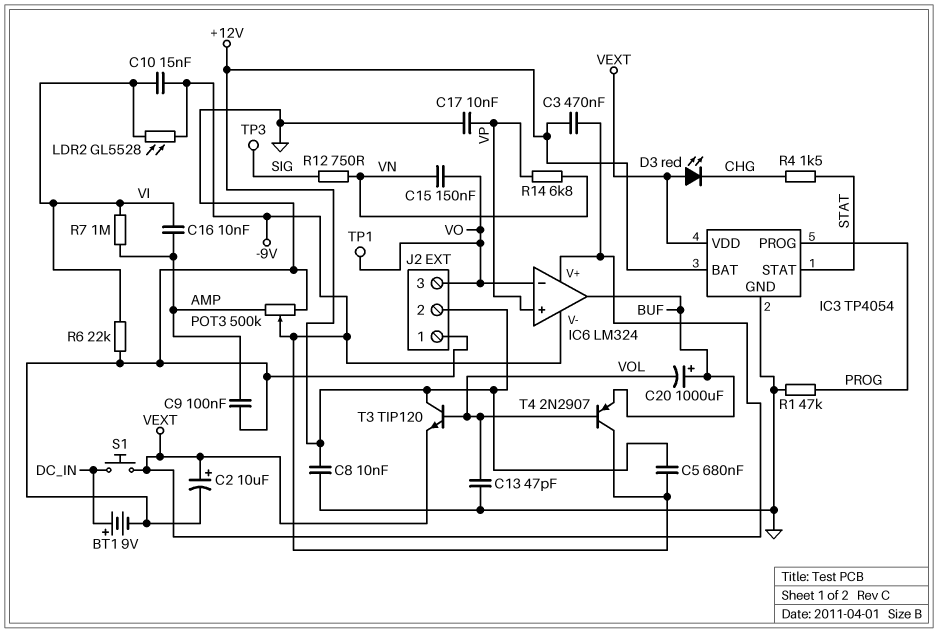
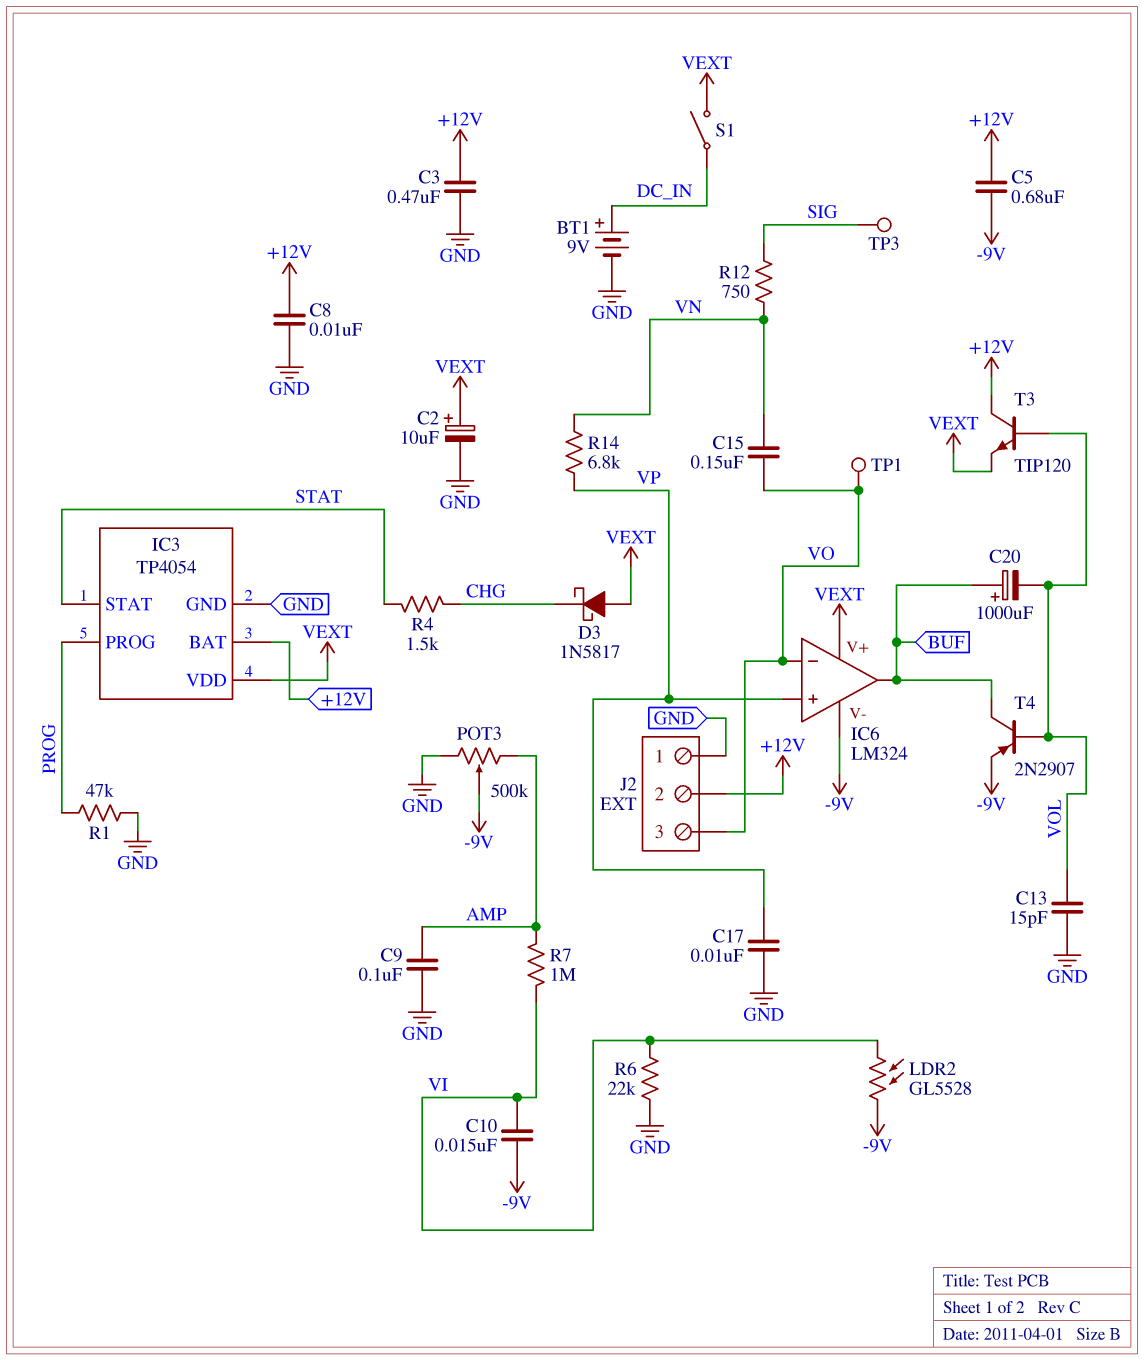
C3: 470nF (+12V, VEXT) -> 470nF (+12V, GND)
C13: 47pF (GND, VOL) -> 15pF (GND, VOL)
C16: 10nF (AMP, VI) -> none
D3: LED red (A VEXT, K CHG) -> schottky 1N5817 (A VEXT, K CHG)
S1: button (DC_IN, VEXT) -> switch (DC_IN, VEXT)
T4: PNP 2N2907 (B VOL, C -9V, E BUF) -> PNP 2N2907 (B VOL, C BUF, E -9V)

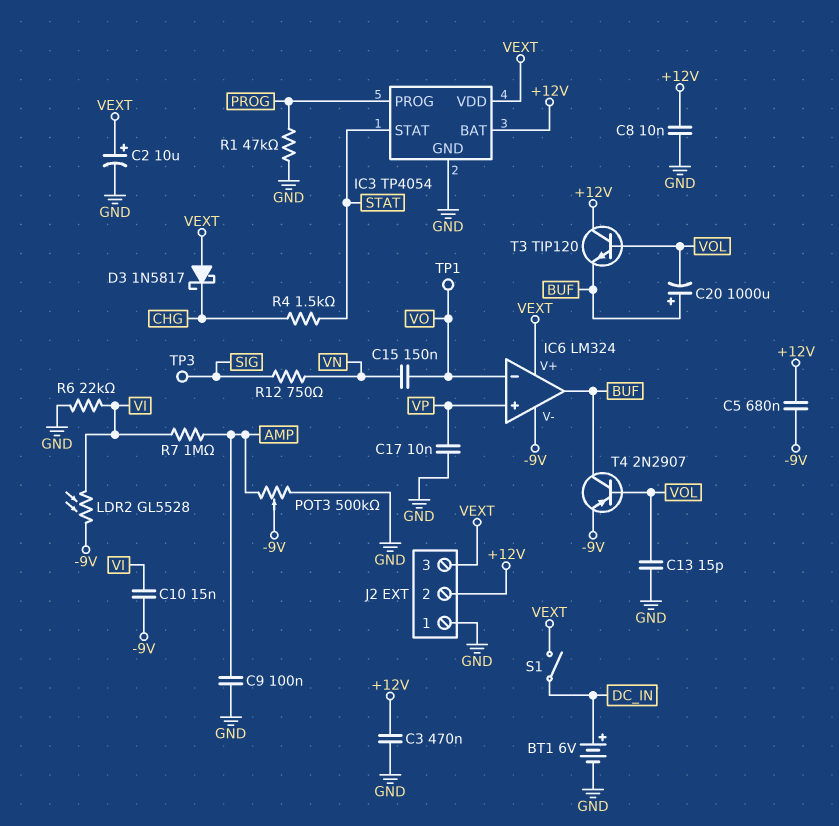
BT1: 9V (plus DC_IN, minus GND) -> 6V (plus DC_IN, minus GND)
J2 pin 3: VO -> VEXT
R14: 6.8k (VN, VP) -> none
T3: NPN TIP120 (B VOL, C +12V, E VEXT) -> NPN TIP120 (B VOL, C +12V, E BUF)

